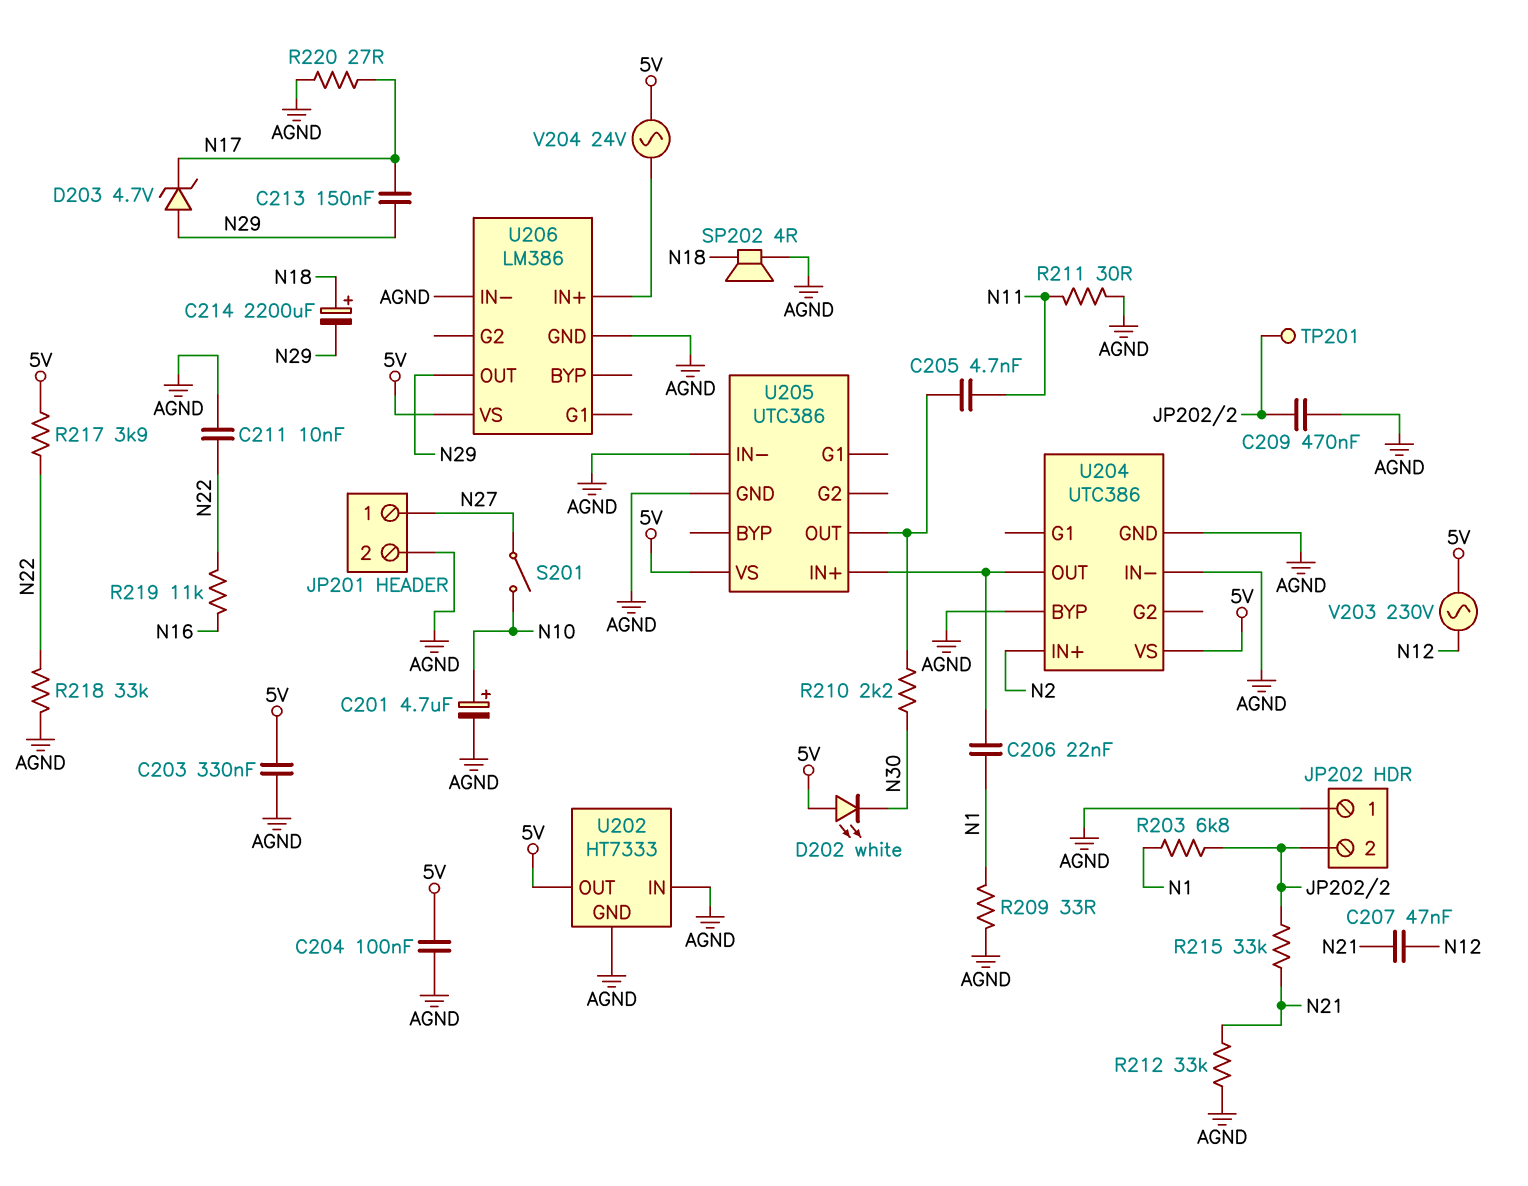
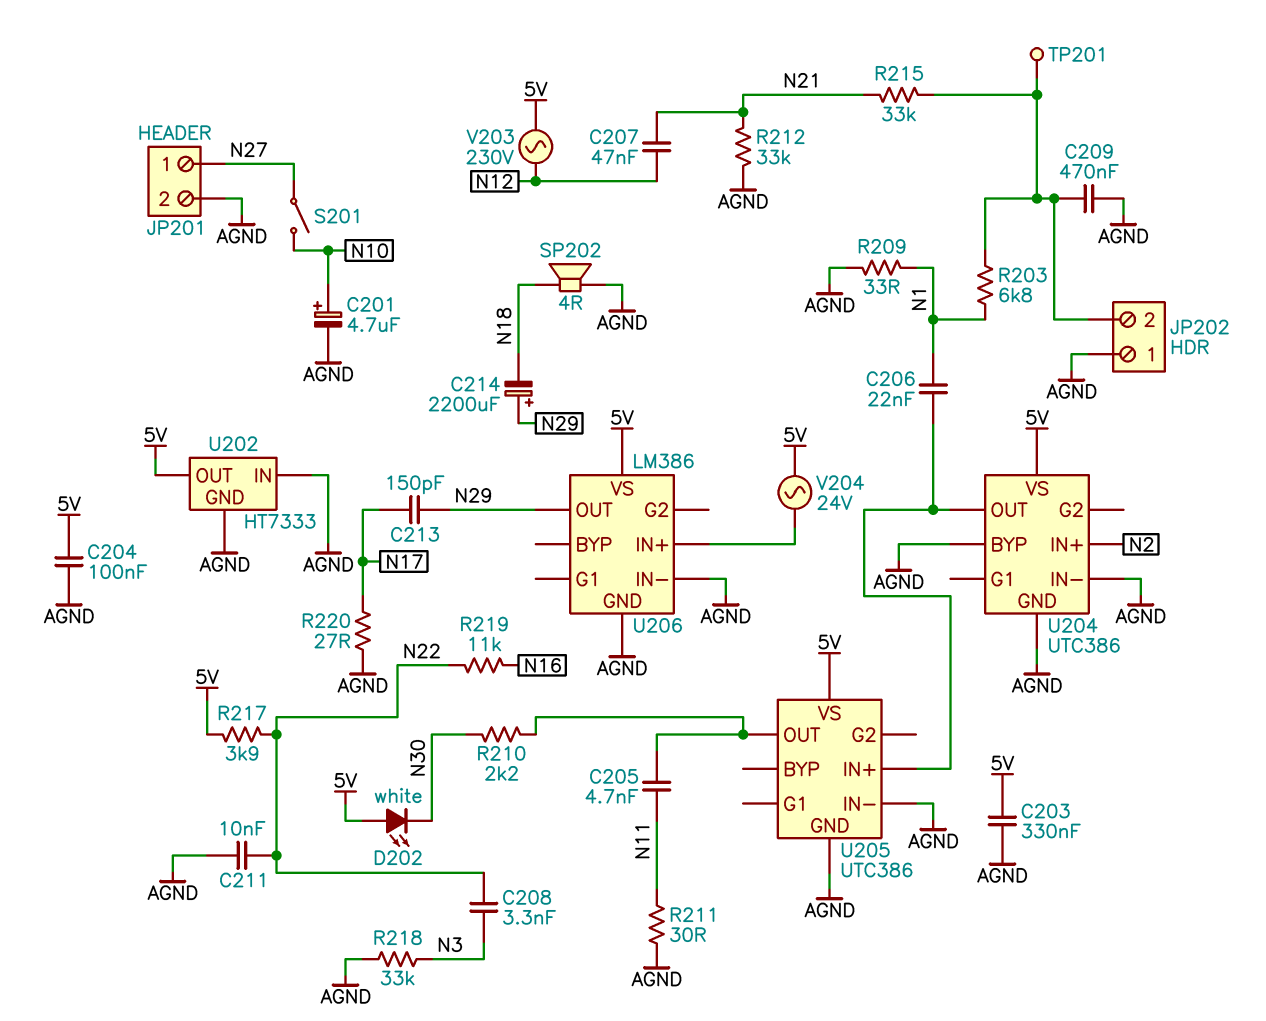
C208: none -> 3.3nF (N3, N22)
C213: 150nF (N17, N29) -> 150pF (N17, N29)
C214: 2200uF (plus N18, minus N29) -> 2200uF (plus N29, minus N18)
D203: zener 4.7V (A N29, K N17) -> none
R218: 33k (AGND, N22) -> 33k (AGND, N3)

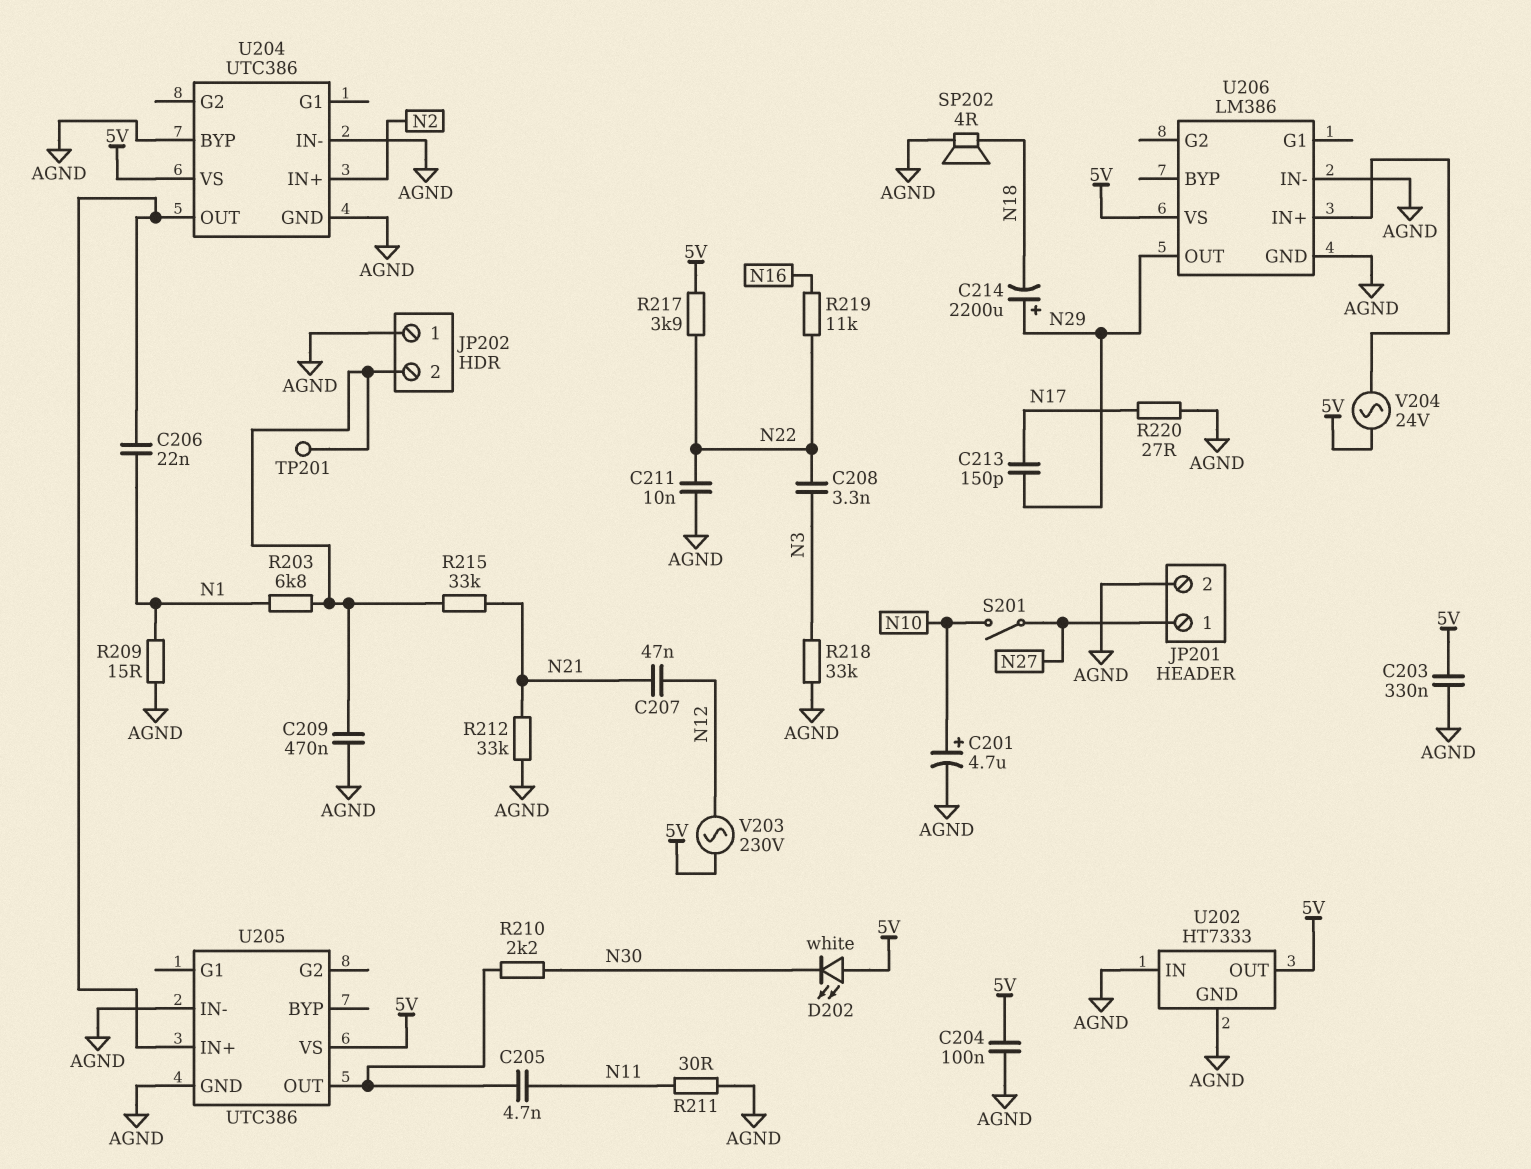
R209: 33 (AGND, N1) -> 15 (AGND, N1)

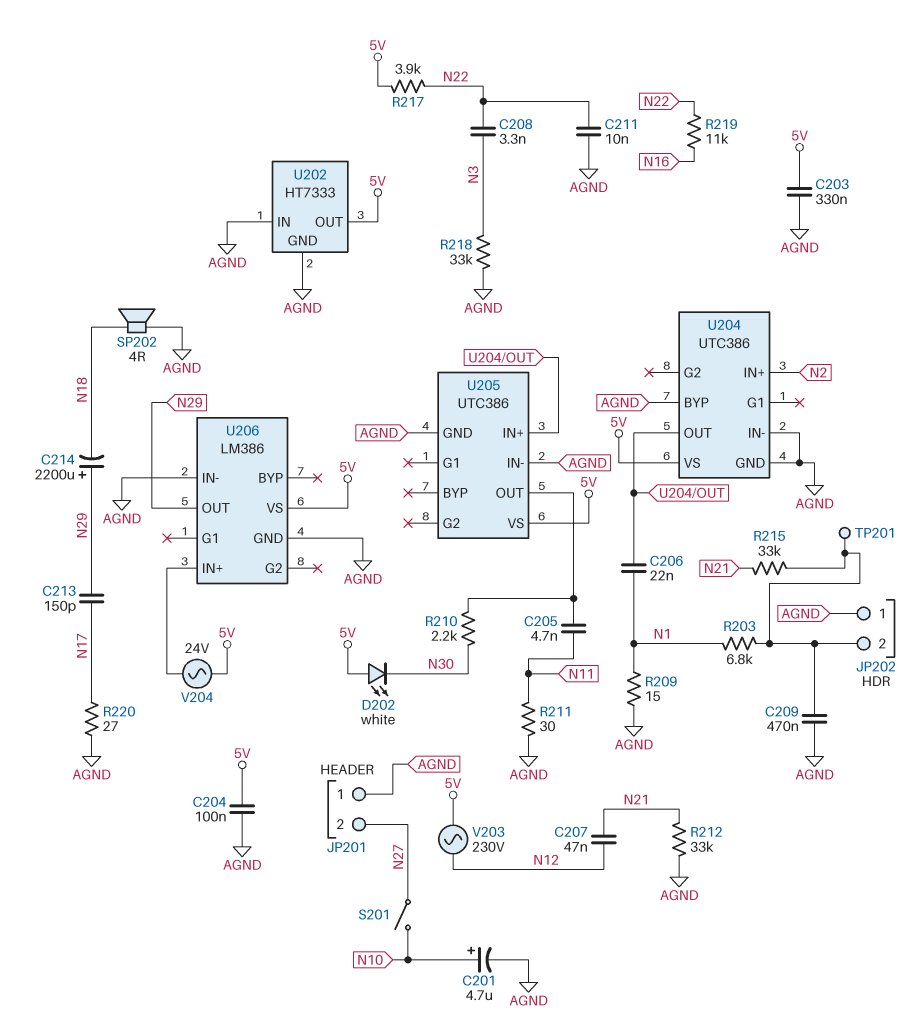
JP201 pin 1: N27 -> AGND
JP201 pin 2: AGND -> N27

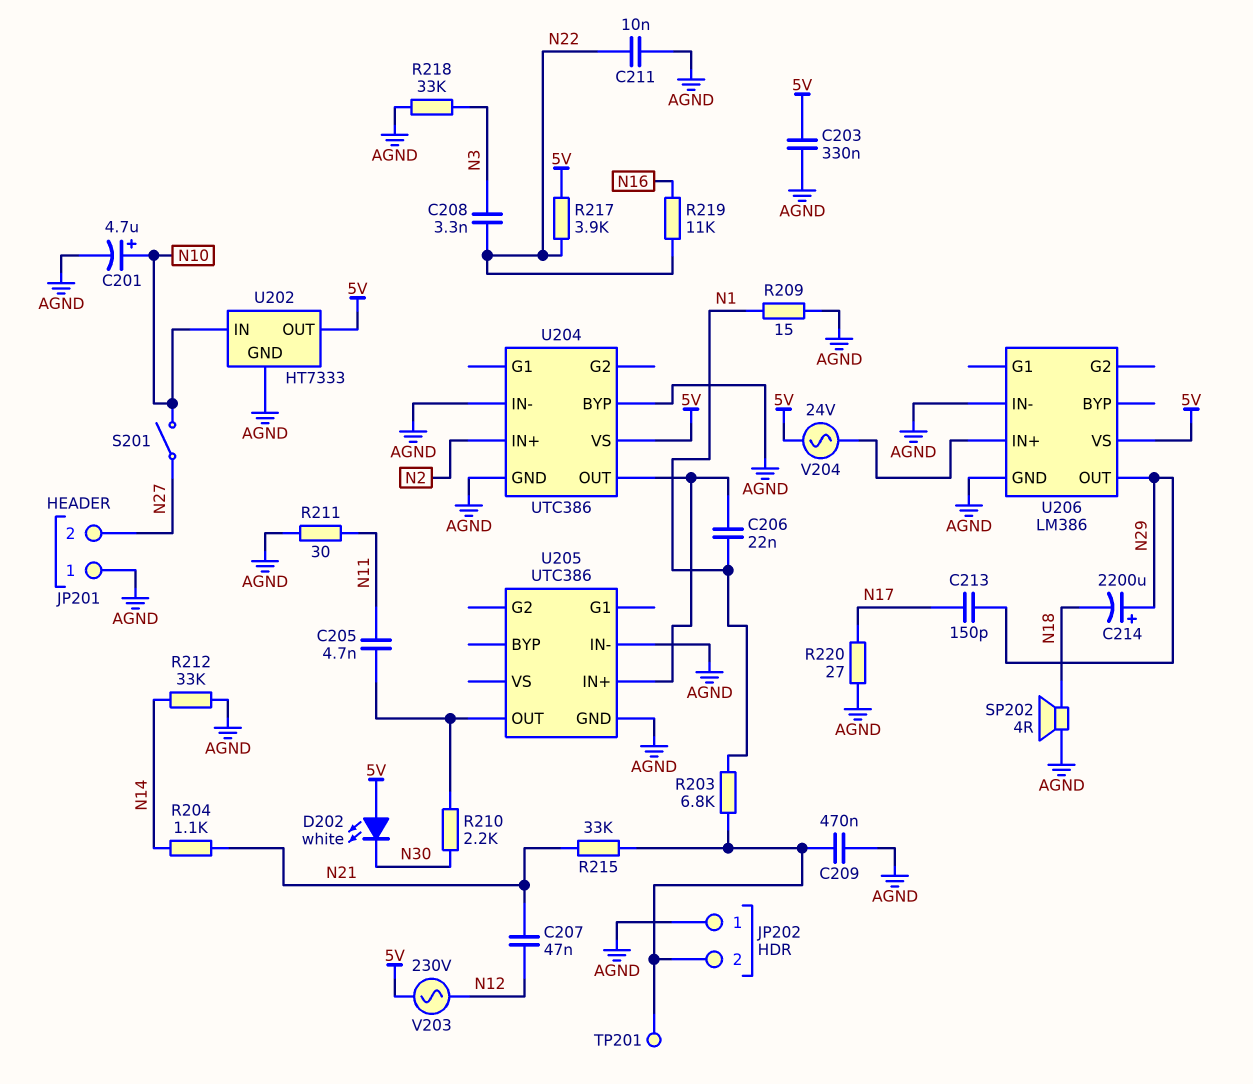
C204: 100nF (5V, AGND) -> none
R204: none -> 1.1k (N14, N21)
R212: 33k (AGND, N21) -> 33k (AGND, N14)
U202 pin IN: AGND -> N10
U205 pin VS: 5V -> none

